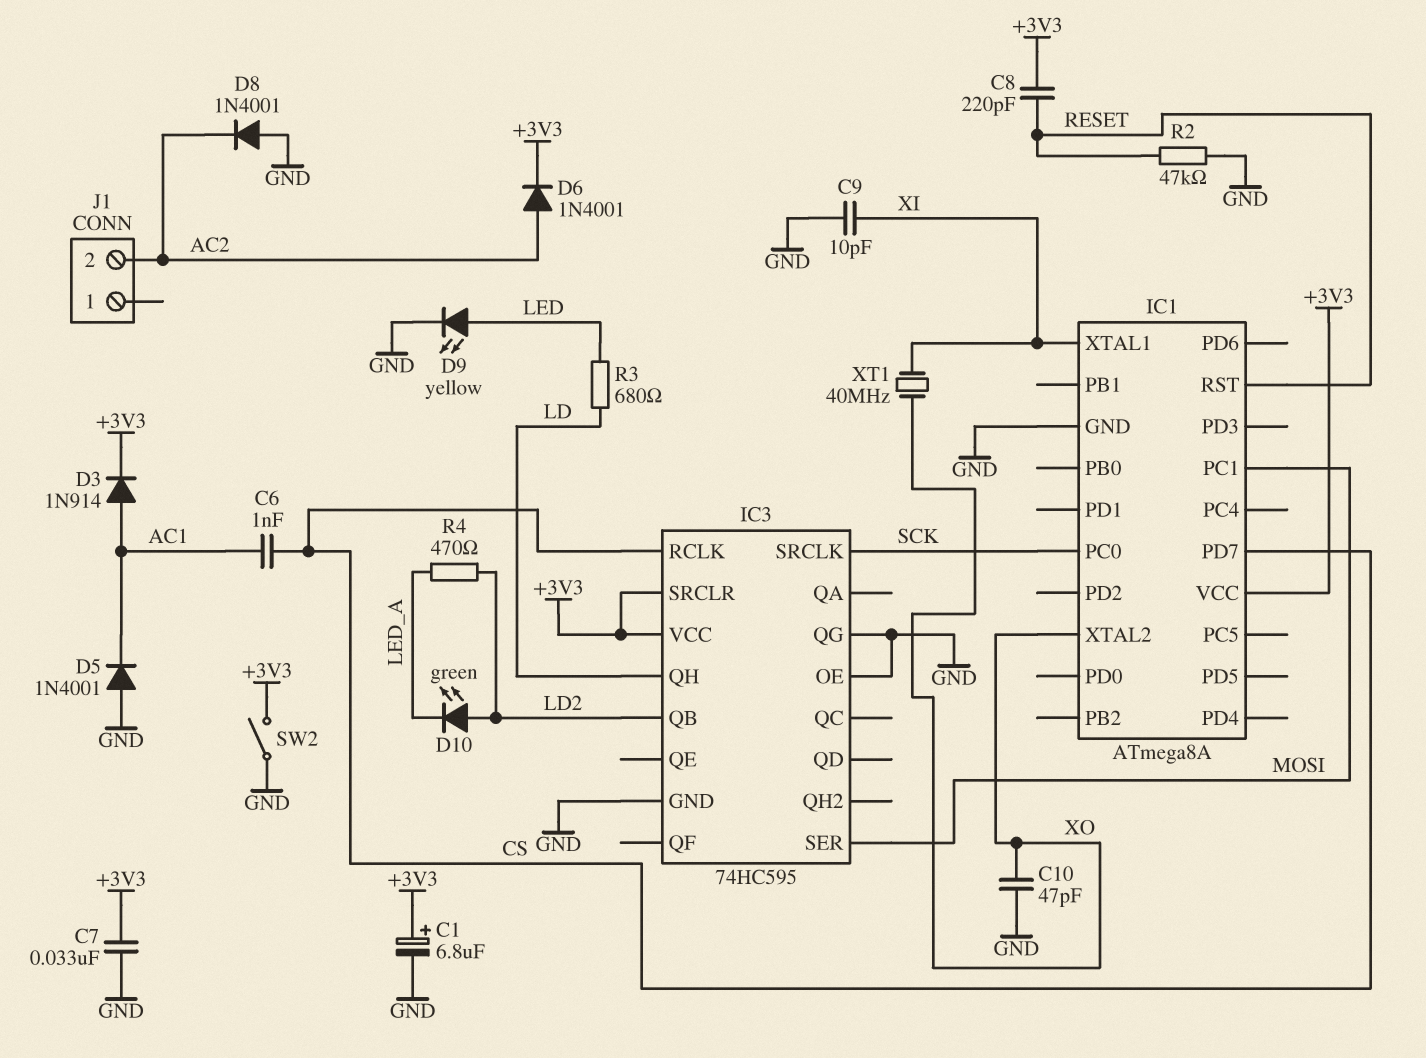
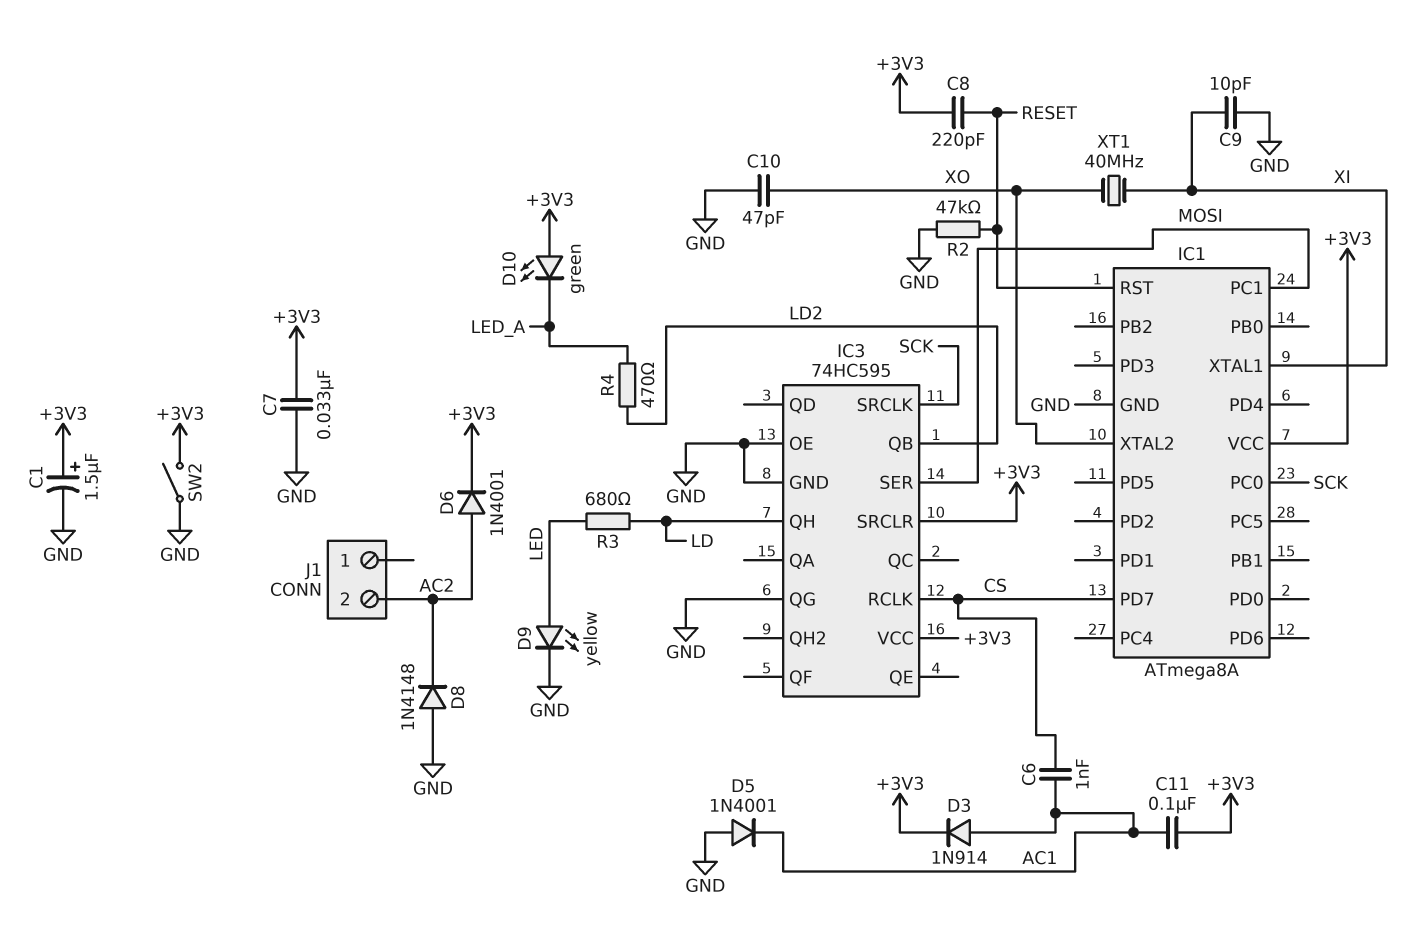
C1: 6.8uF (plus +3V3, minus GND) -> 1.5uF (plus +3V3, minus GND)
C11: none -> 100nF (+3V3, AC1)
D8: diode 1N4001 (A GND, K AC2) -> diode 1N4148 (A GND, K AC2)
D10: LED green (A LD2, K LED_A) -> LED green (A +3V3, K LED_A)

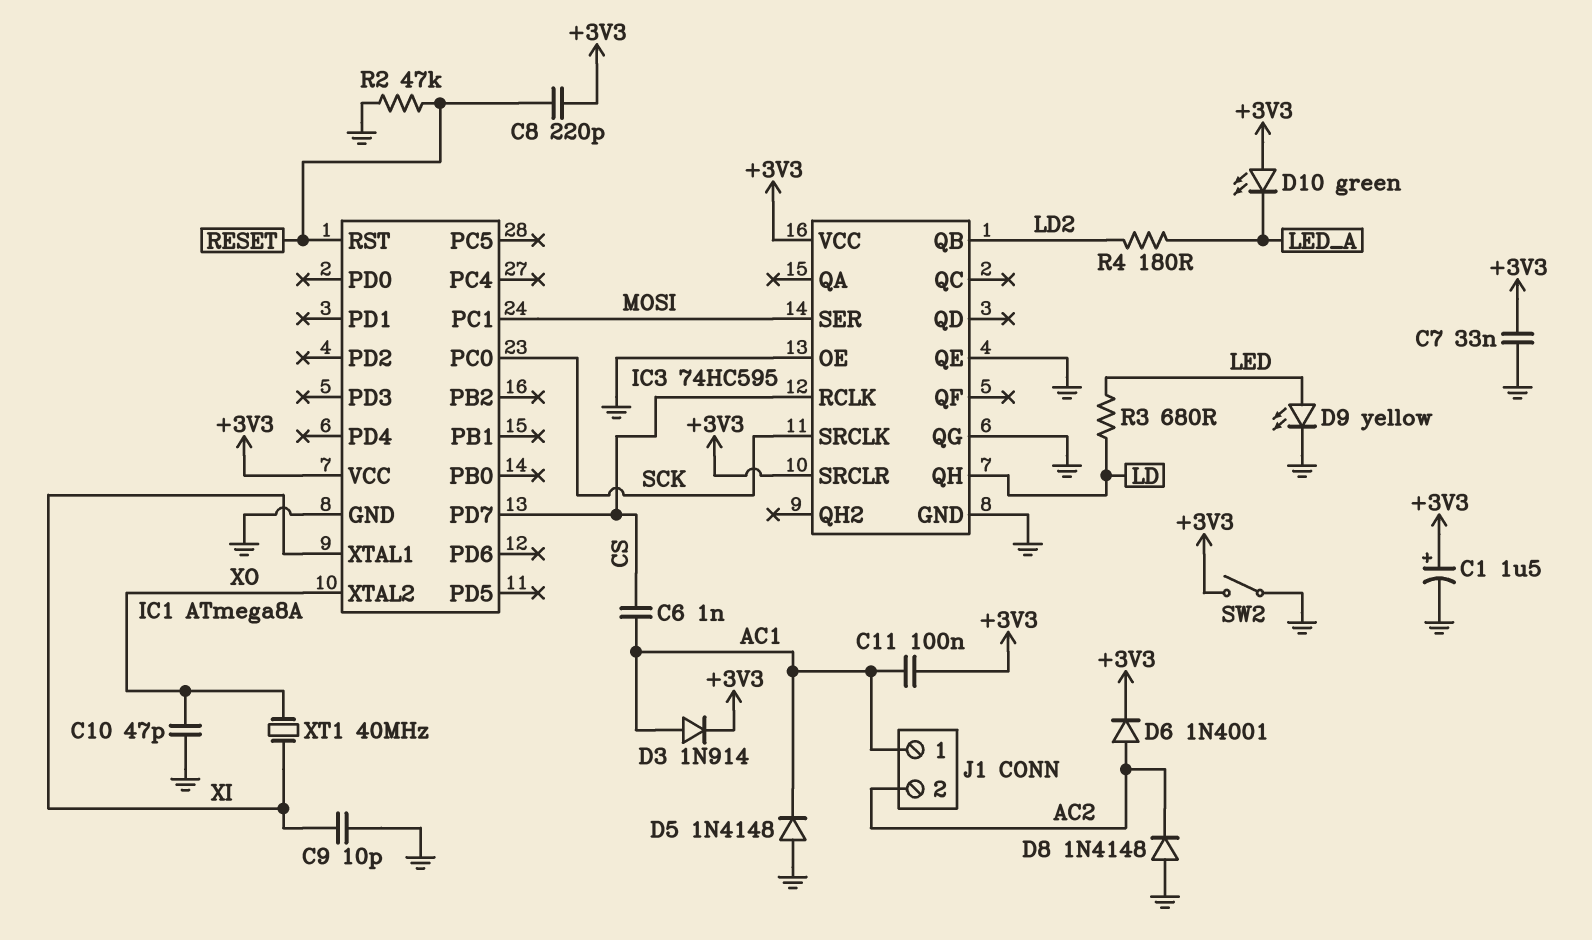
D5: diode 1N4001 (A GND, K AC1) -> diode 1N4148 (A GND, K AC1)
IC3 pin QE: none -> GND
J1 pin 1: none -> AC1
R4: 470 (LD2, LED_A) -> 180 (LD2, LED_A)

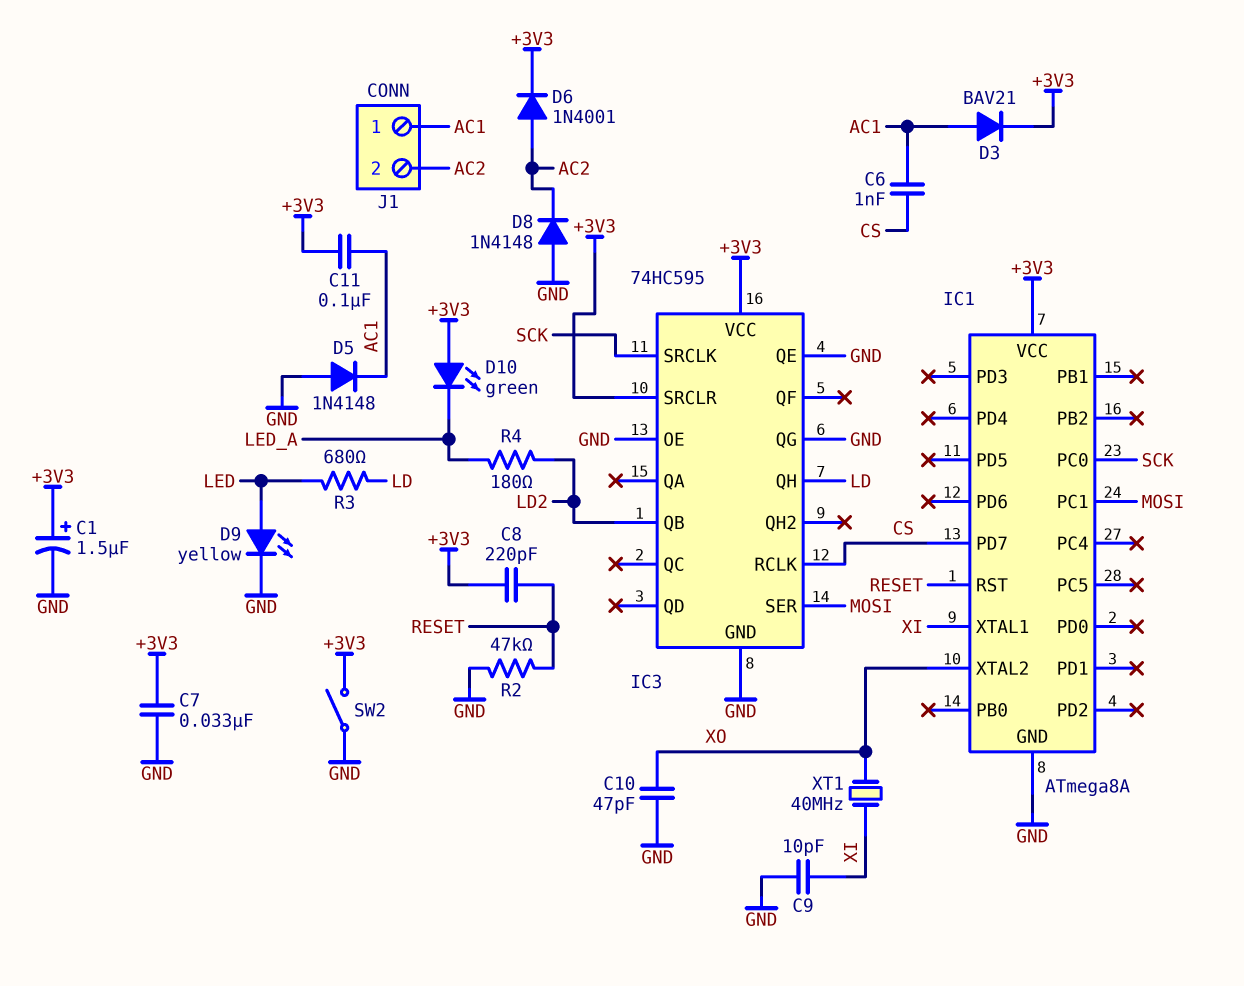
D3: diode 1N914 (A AC1, K +3V3) -> diode BAV21 (A AC1, K +3V3)

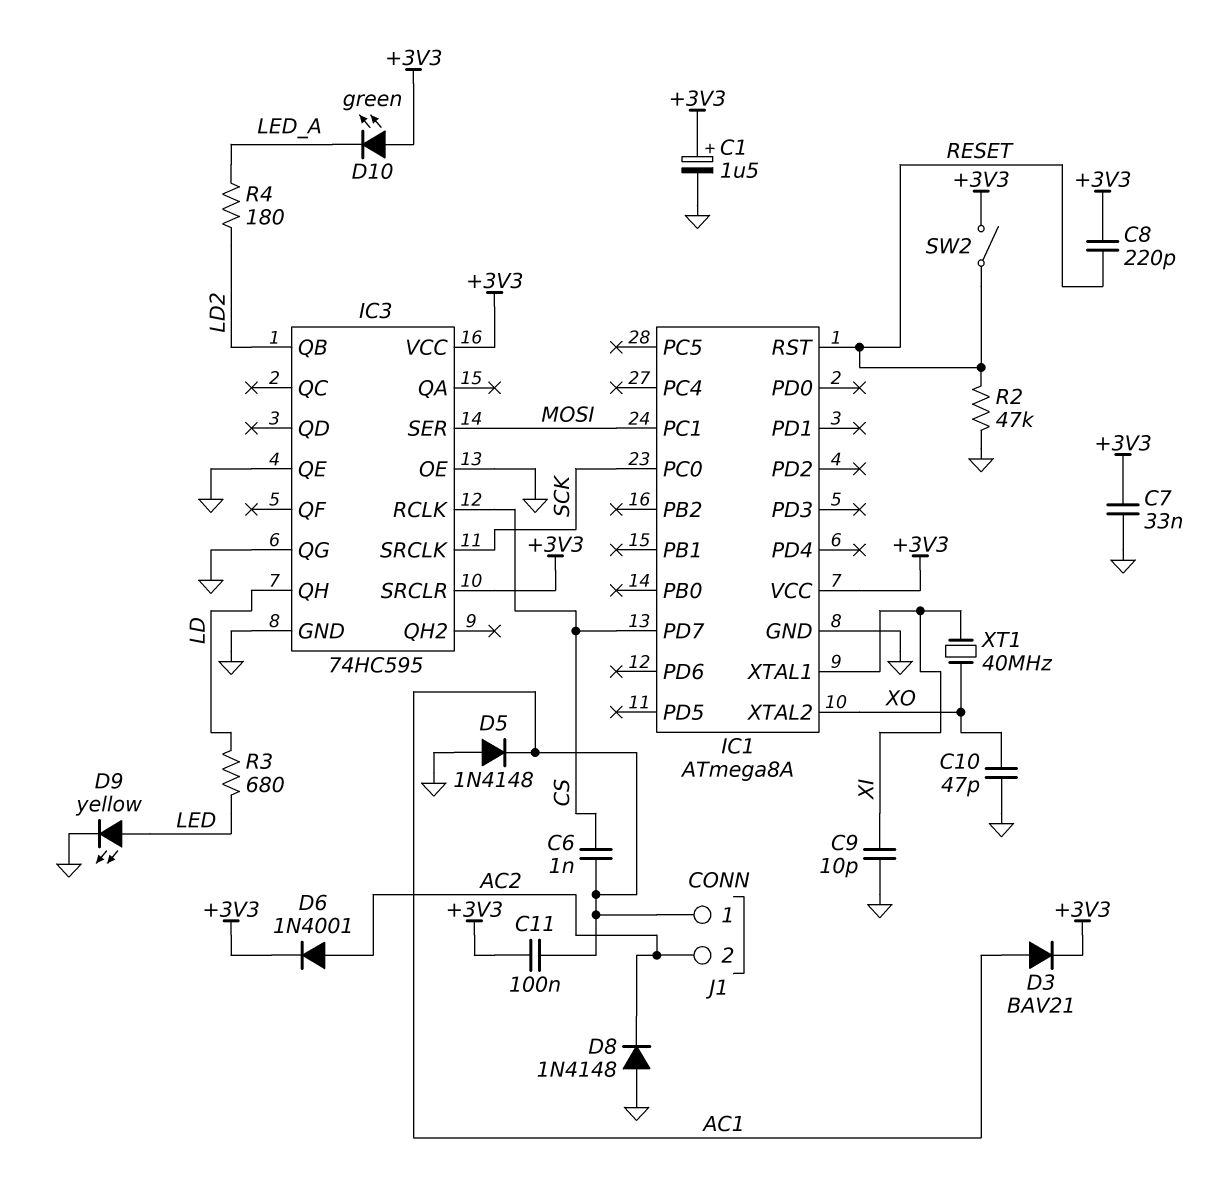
SW2: switch (+3V3, GND) -> switch (+3V3, RESET)

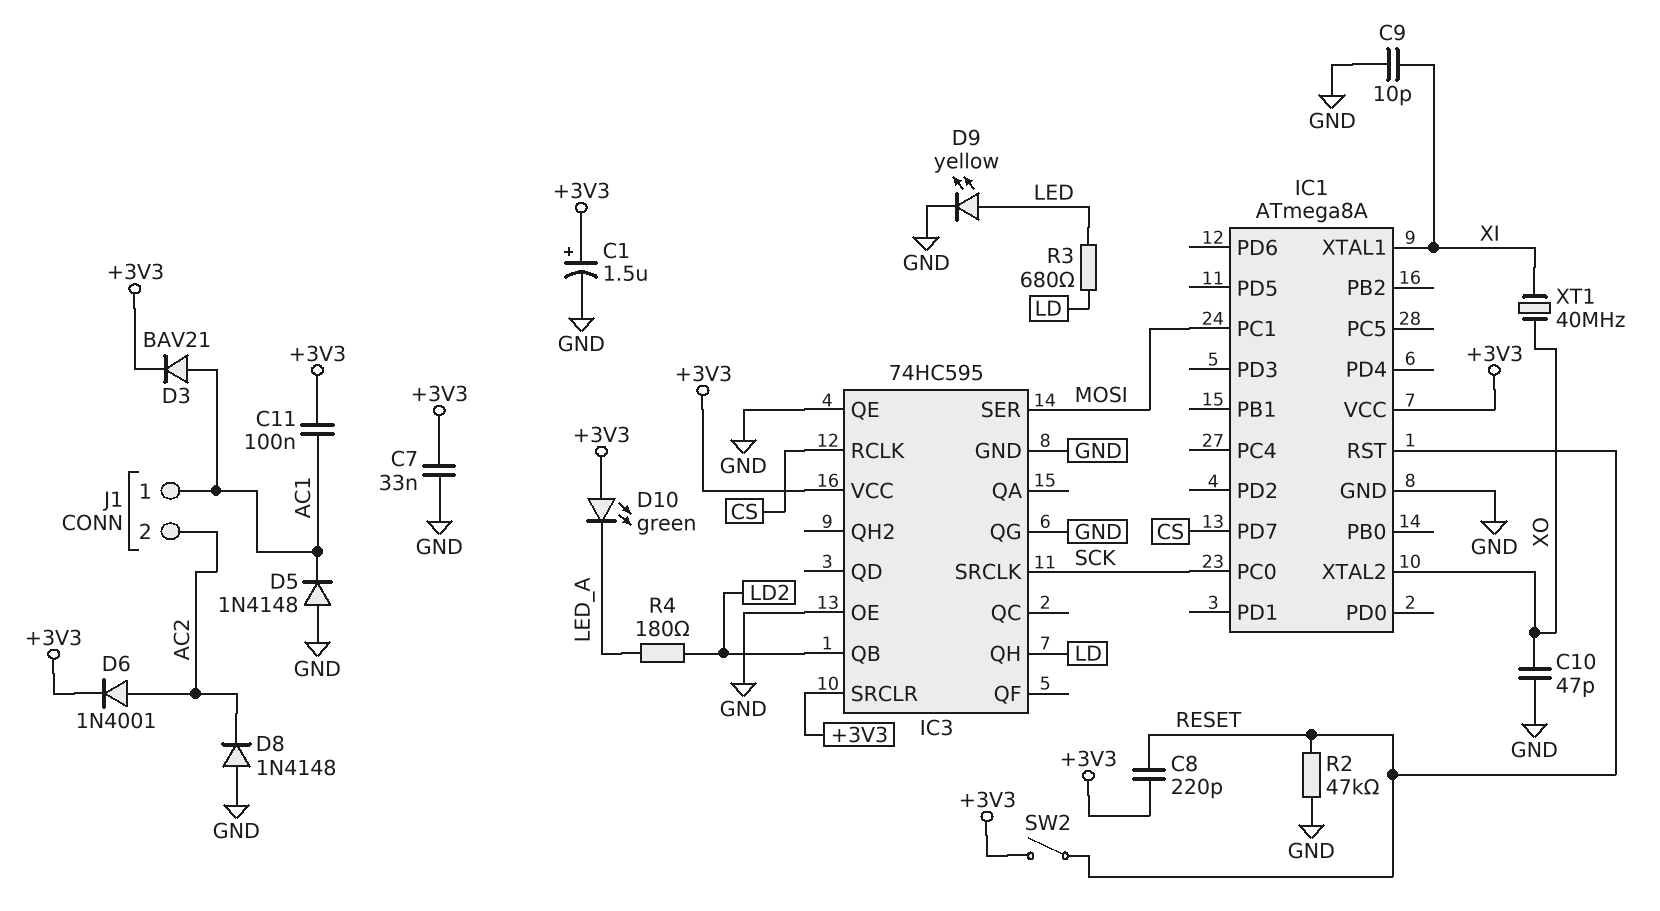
C6: 1nF (AC1, CS) -> none

